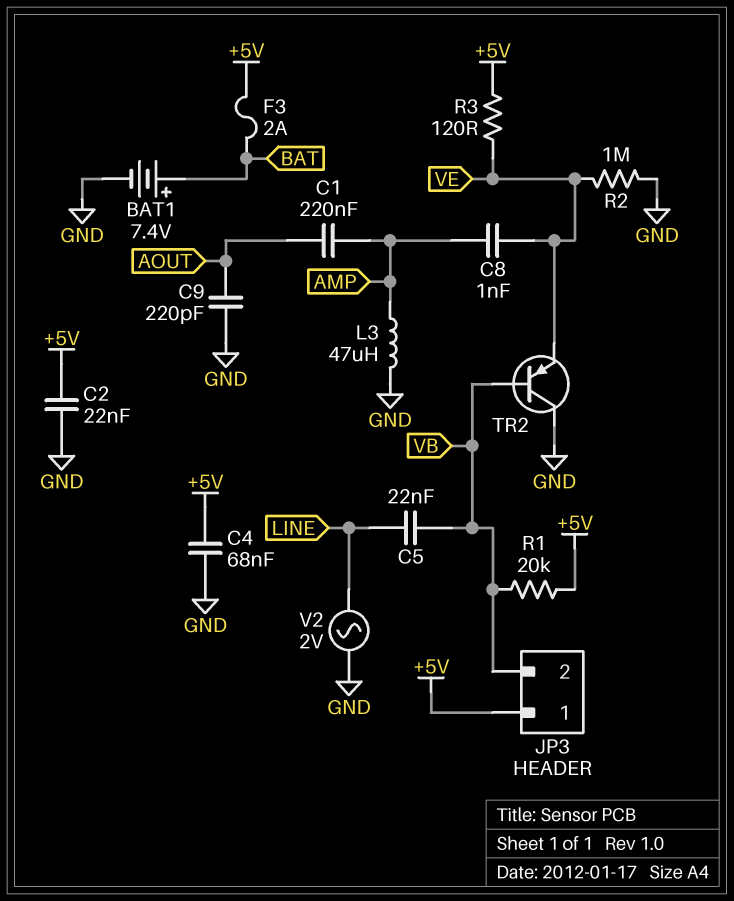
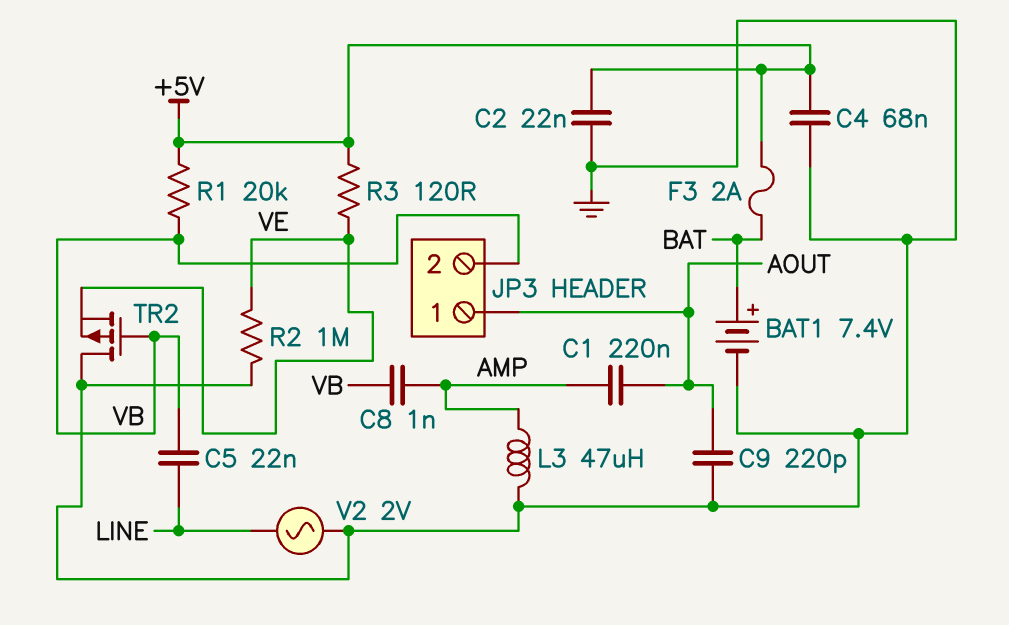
C8: 1nF (AMP, VE) -> 1nF (AMP, VB)
JP3 pin 1: +5V -> AOUT
TR2: PNP (B VB, C GND, E VE) -> PMOS (G VB, D GND, S VE)

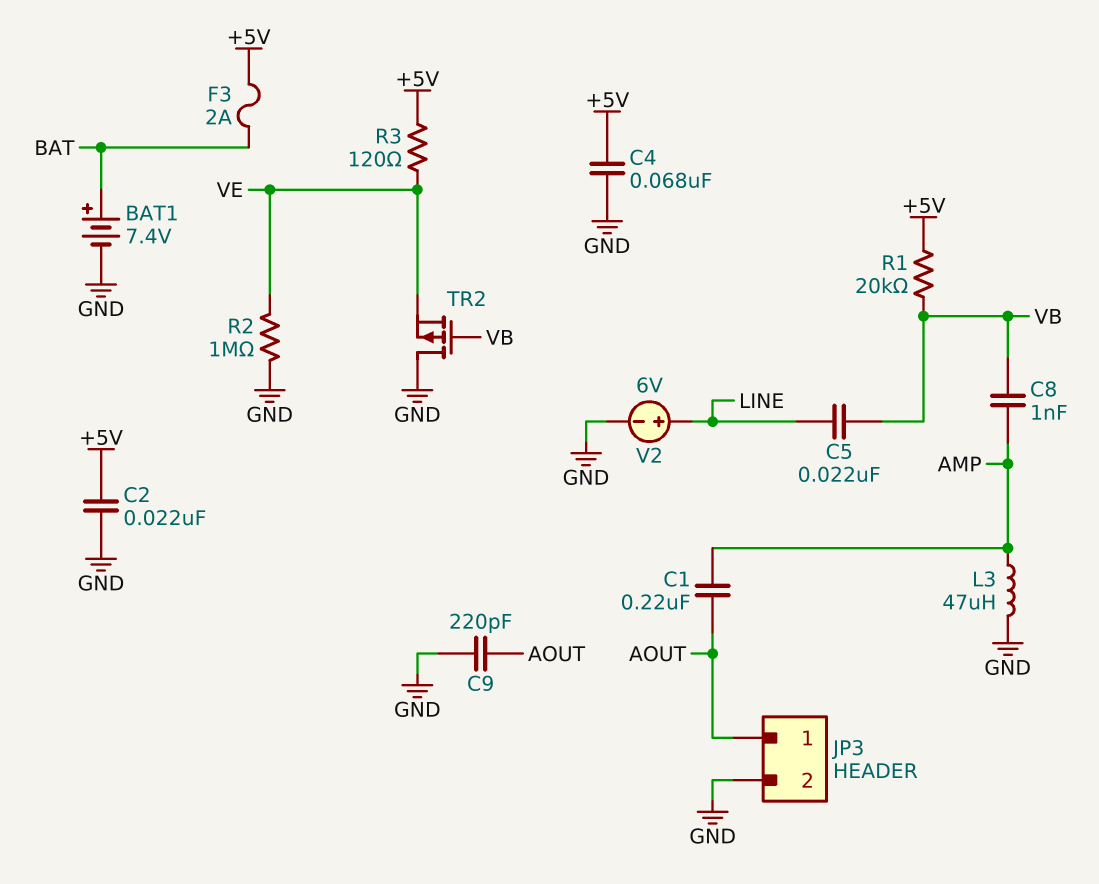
JP3 pin 2: VB -> GND
V2: AC 2V (GND, LINE) -> 6V (plus LINE, minus GND)

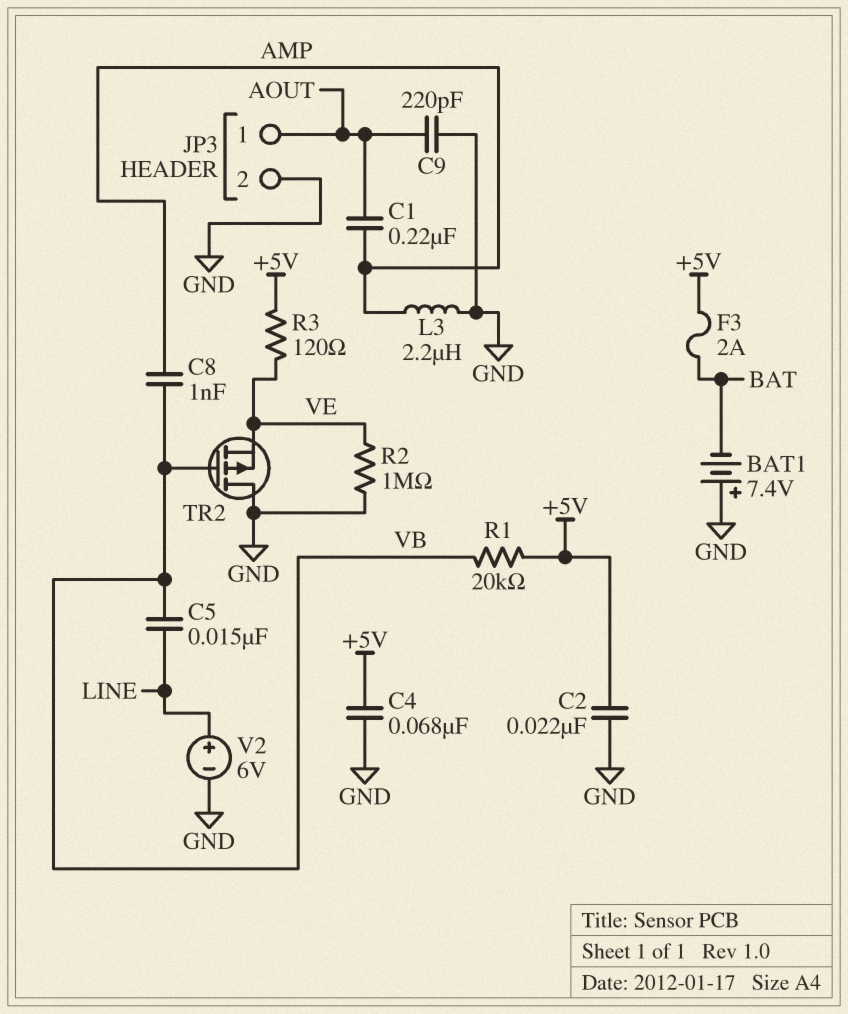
BAT1: 7.4V (plus BAT, minus GND) -> 7.4V (plus GND, minus BAT)
C5: 22nF (LINE, VB) -> 15nF (LINE, VB)
L3: 47uH (AMP, GND) -> 2.2uH (AMP, GND)

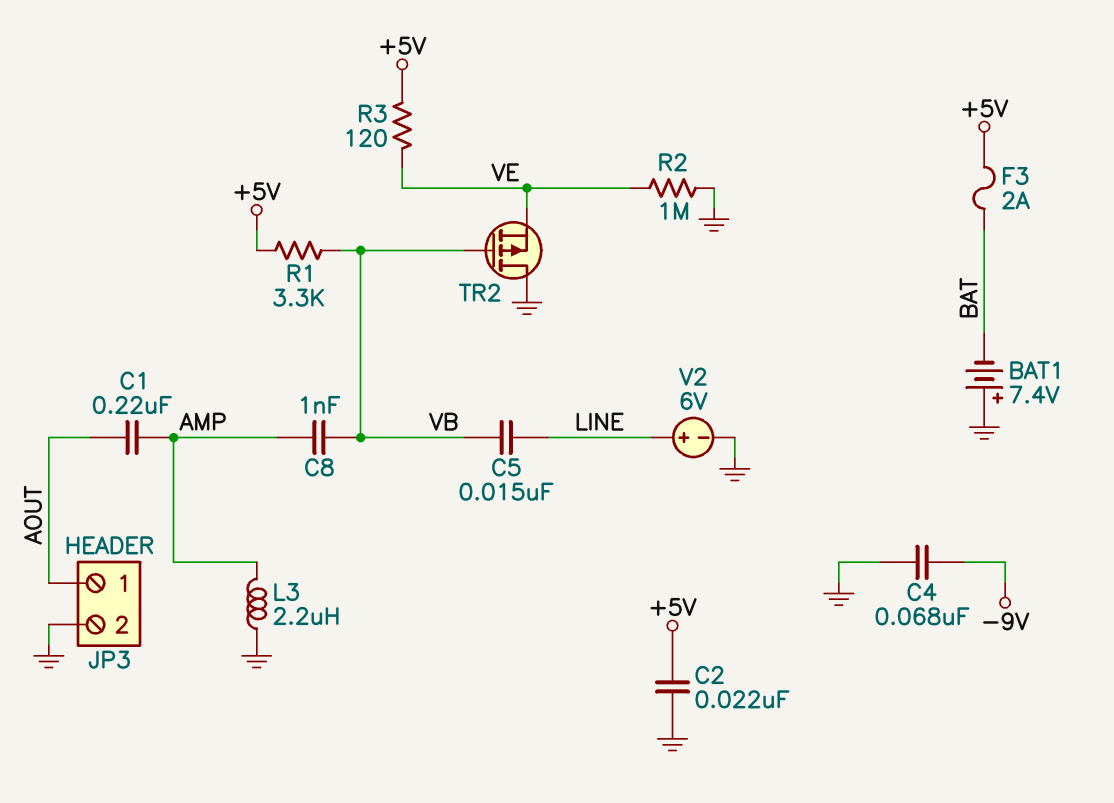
C4: 68nF (+5V, GND) -> 68nF (-9V, GND)
C9: 220pF (AOUT, GND) -> none
R1: 20k (+5V, VB) -> 3.3k (+5V, VB)

